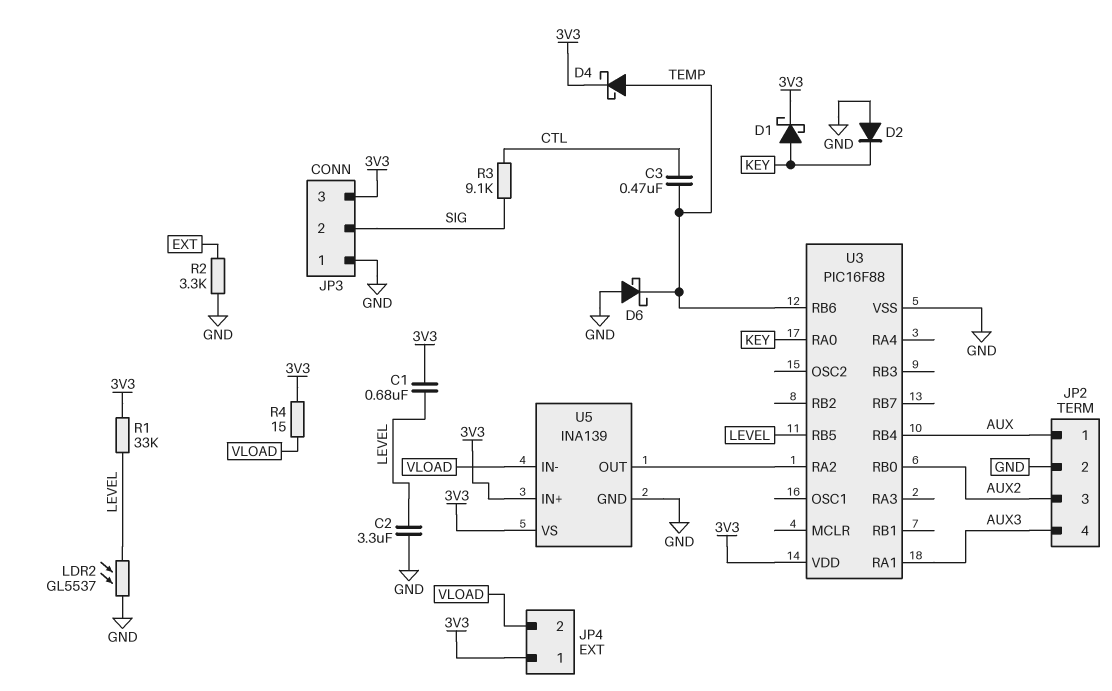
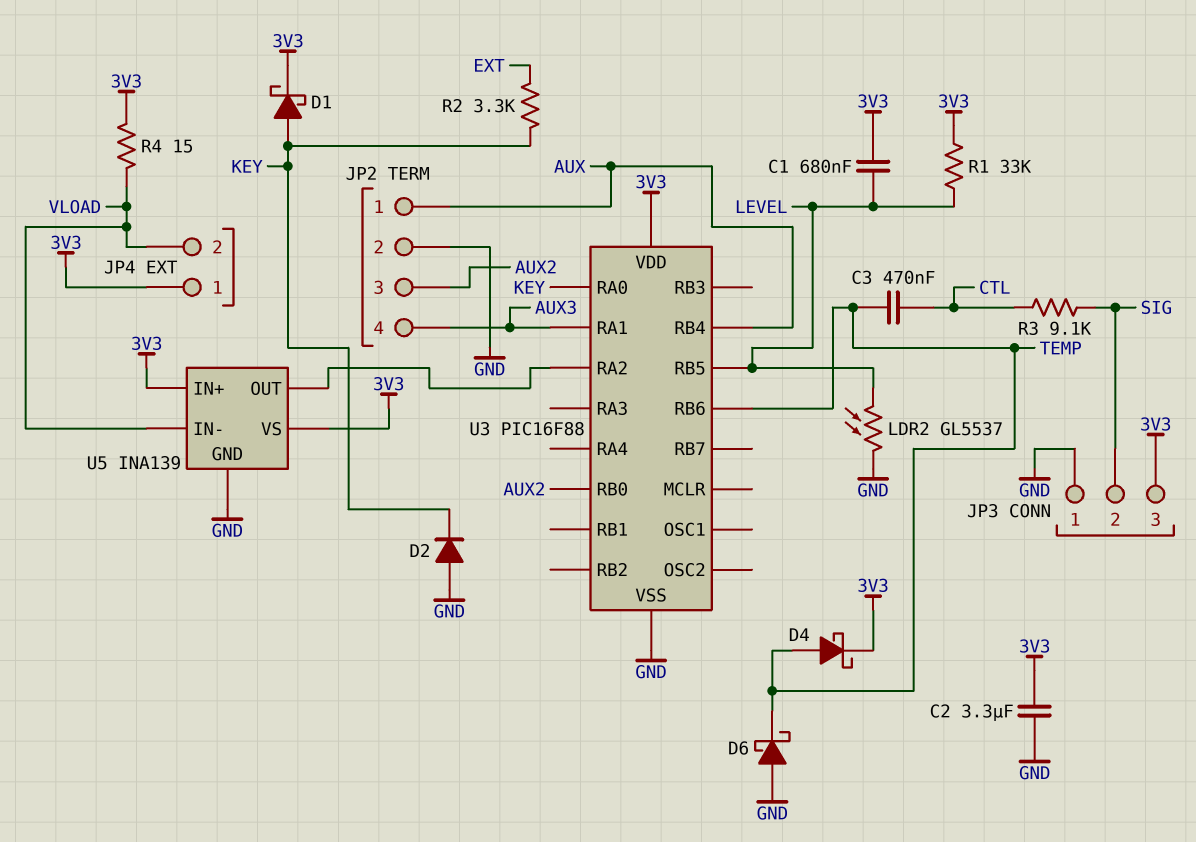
C2: 3.3uF (GND, LEVEL) -> 3.3uF (3V3, GND)
R2: 3.3k (EXT, GND) -> 3.3k (EXT, KEY)

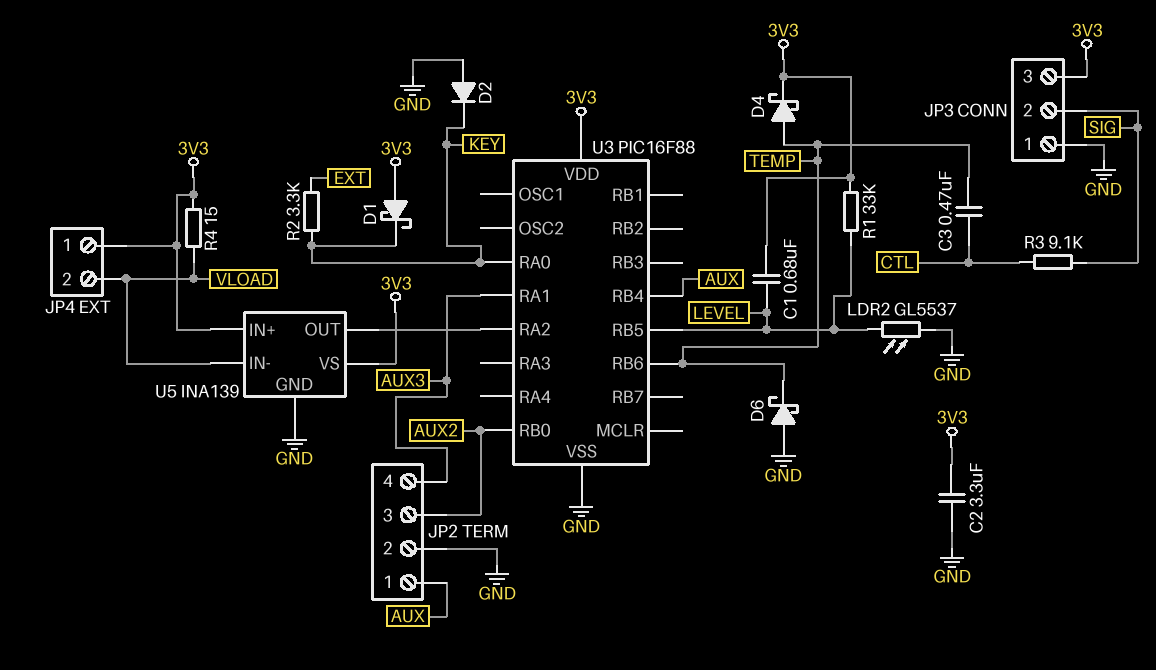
D1: schottky (A KEY, K 3V3) -> schottky (A 3V3, K KEY)

